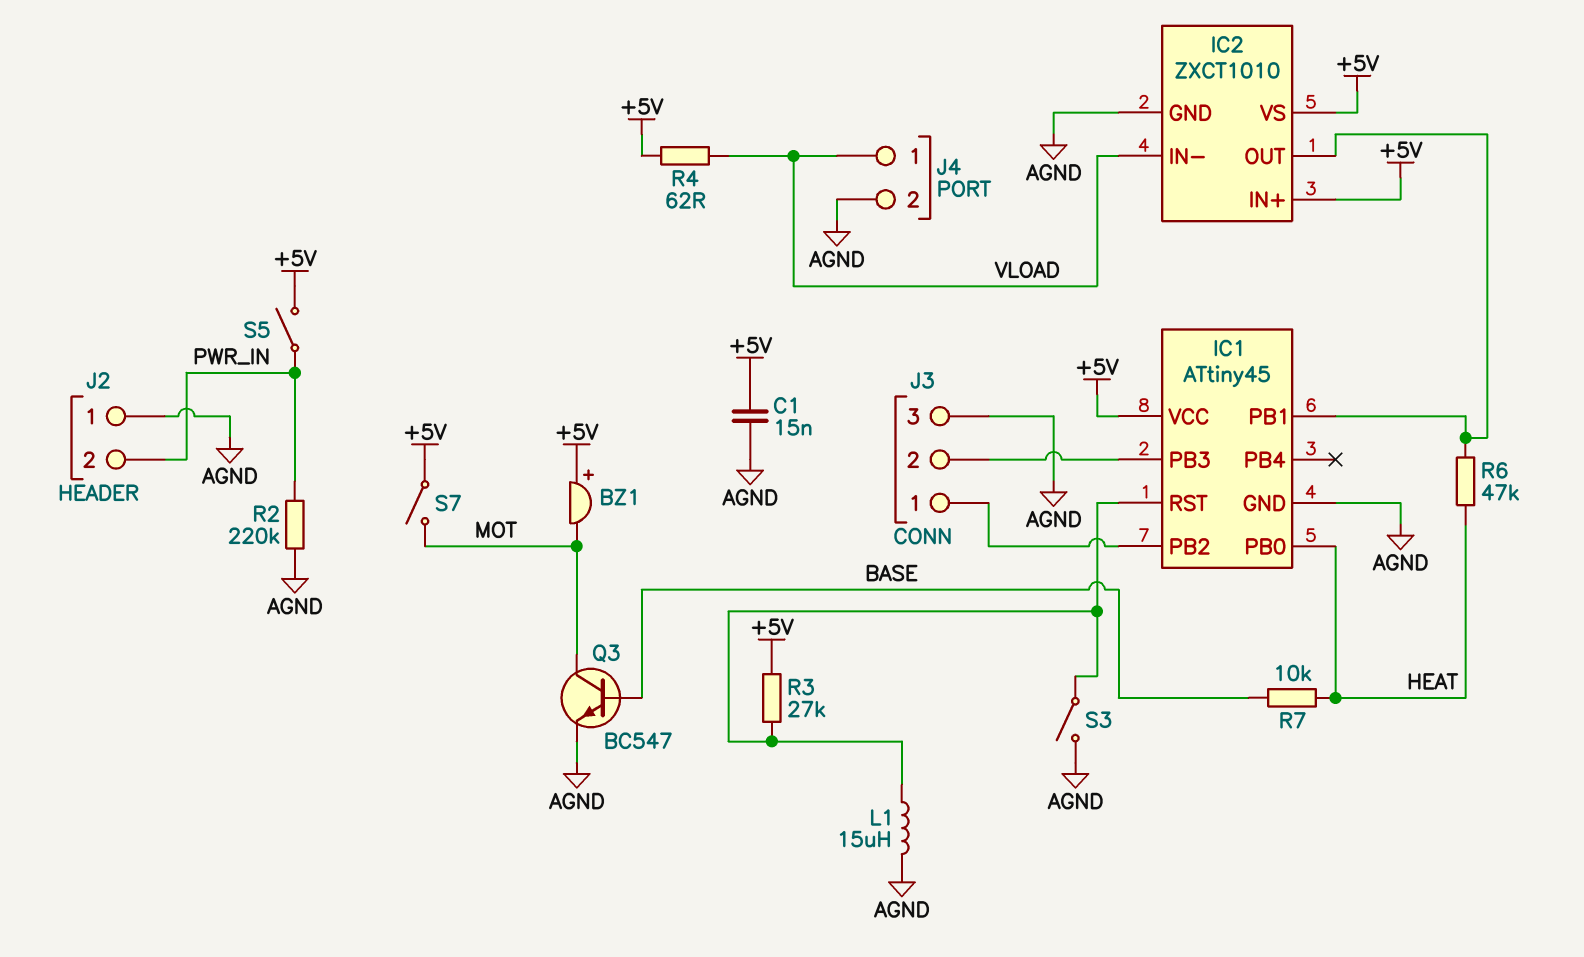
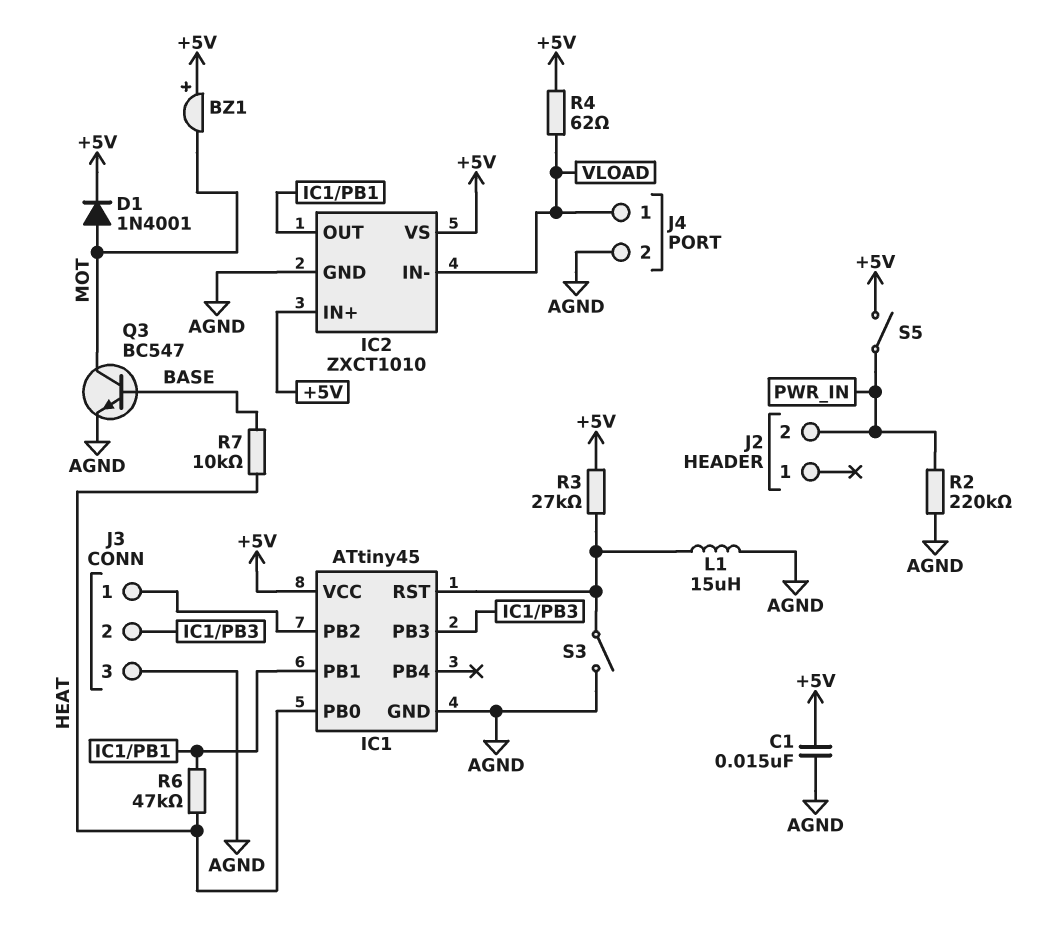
D1: none -> diode 1N4001 (A MOT, K +5V)
J2 pin 1: AGND -> none
S7: switch (+5V, MOT) -> none

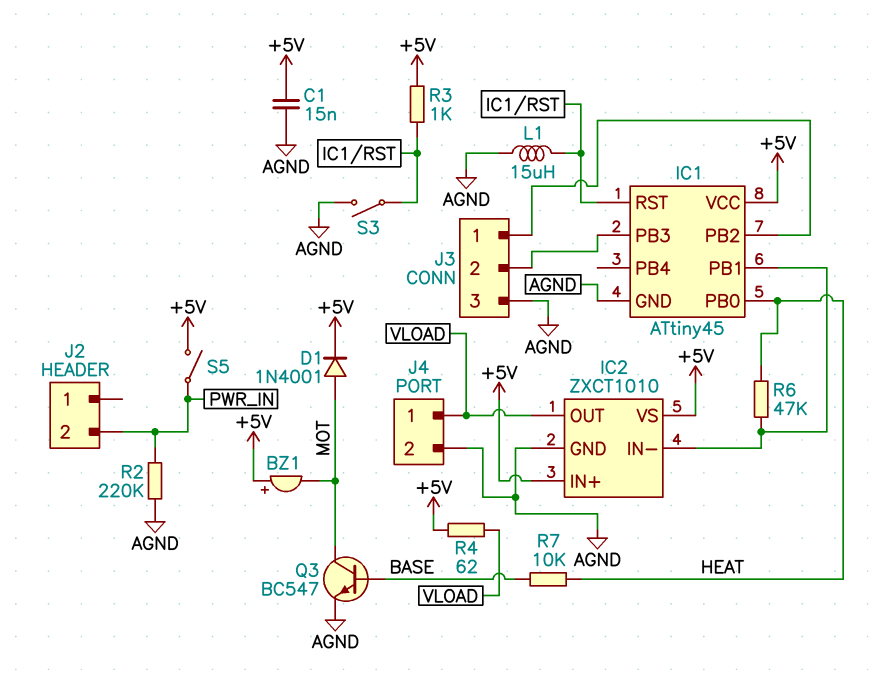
IC2 pin IN-: VLOAD -> IC1/PB1
IC2 pin OUT: IC1/PB1 -> VLOAD
R3: 27k (+5V, IC1/RST) -> 1k (+5V, IC1/RST)

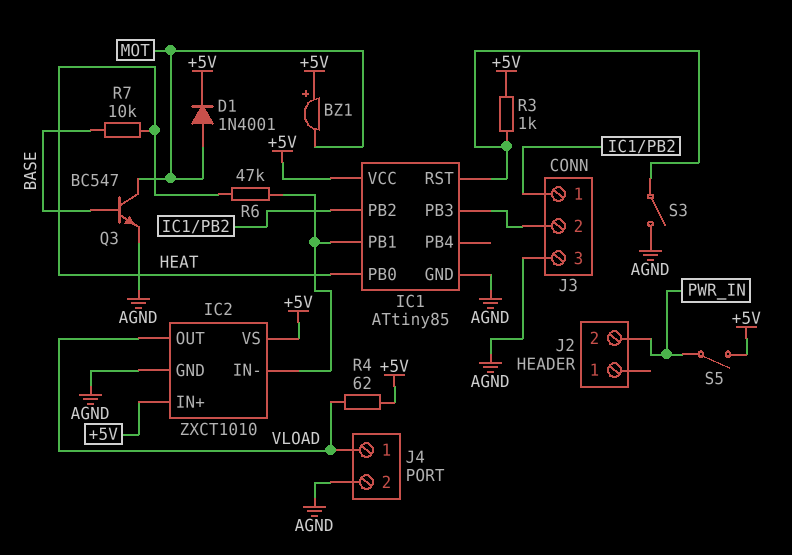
C1: 15nF (+5V, AGND) -> none
IC1: ATtiny45 -> ATtiny85
L1: 15uH (AGND, IC1/RST) -> none
R2: 220k (AGND, PWR_IN) -> none

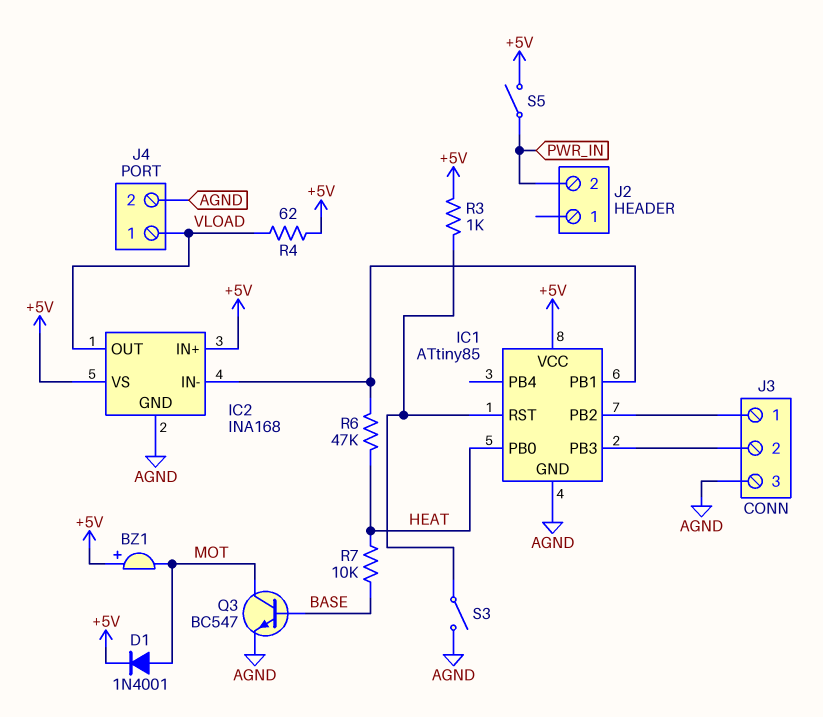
IC2: ZXCT1010 -> INA168

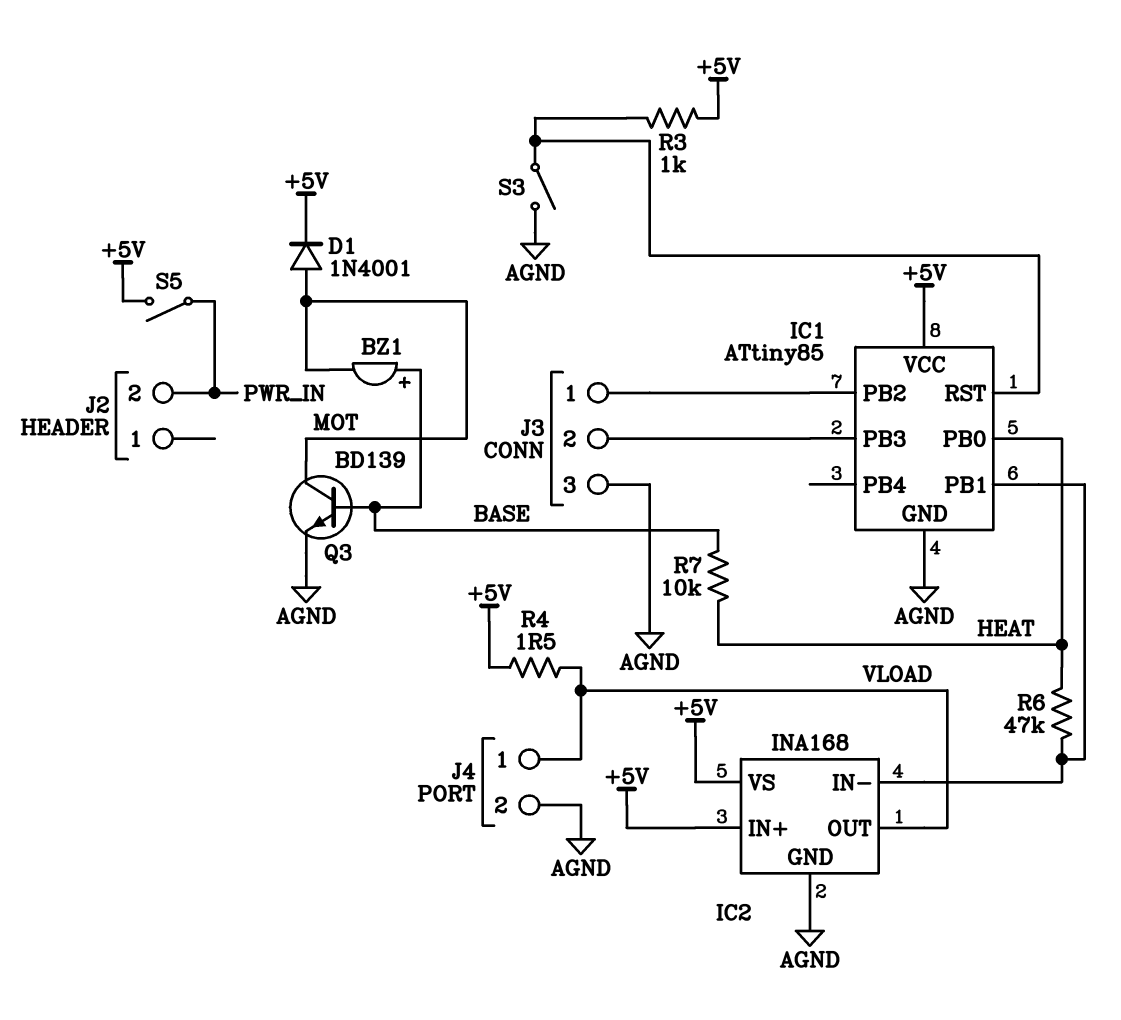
BZ1: buzzer (plus +5V, minus MOT) -> buzzer (plus BASE, minus MOT)
Q3: NPN BC547 (B BASE, C MOT, E AGND) -> NPN BD139 (B BASE, C MOT, E AGND)
R4: 62 (+5V, VLOAD) -> 1.5 (+5V, VLOAD)

